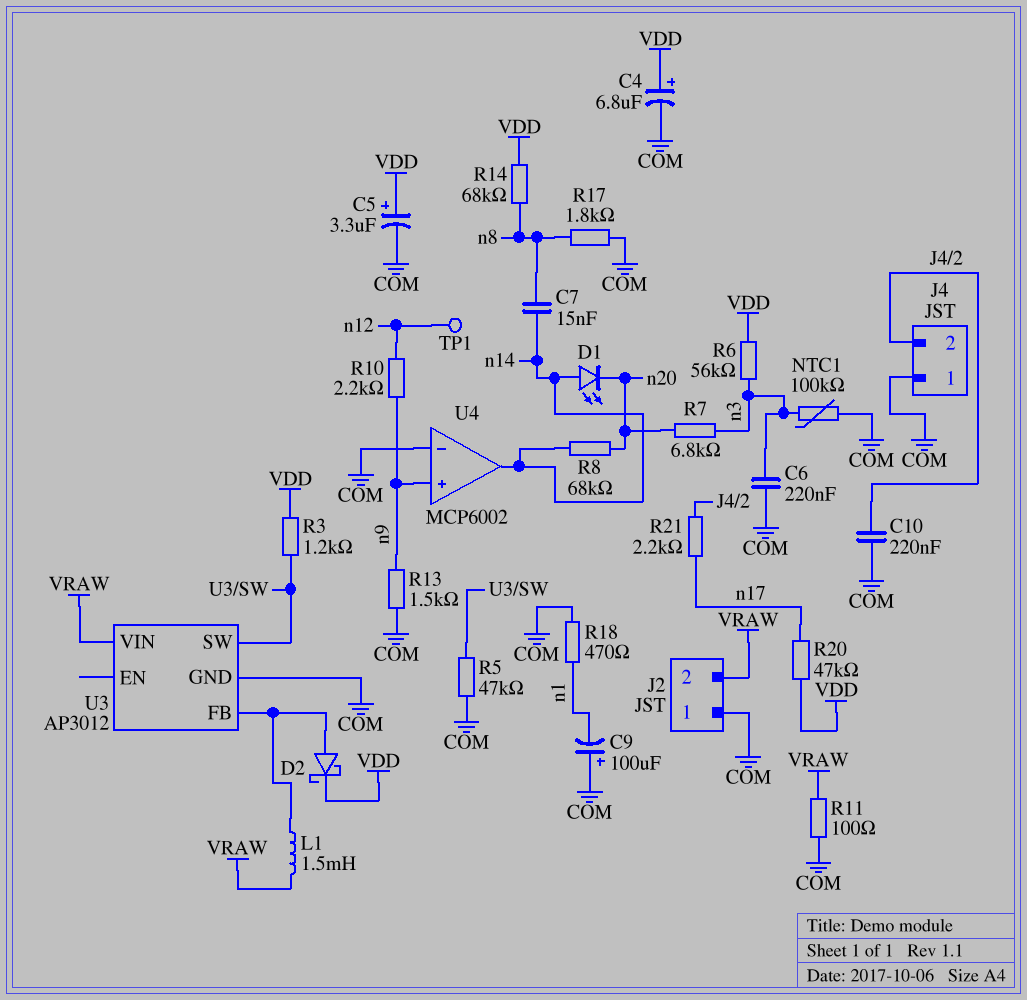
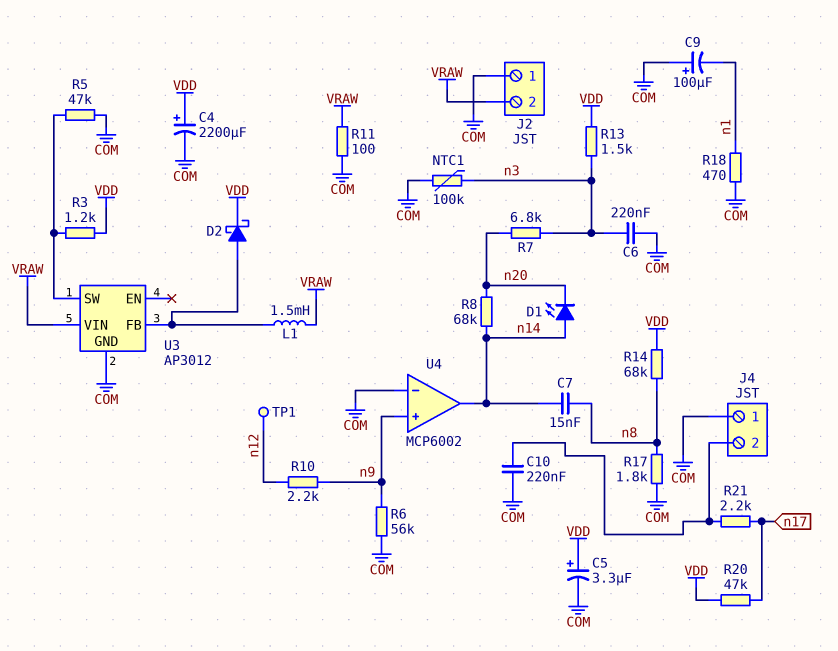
C4: 6.8uF (plus VDD, minus COM) -> 2200uF (plus VDD, minus COM)
R6: 56k (VDD, n3) -> 56k (COM, n9)
R13: 1.5k (COM, n9) -> 1.5k (VDD, n3)

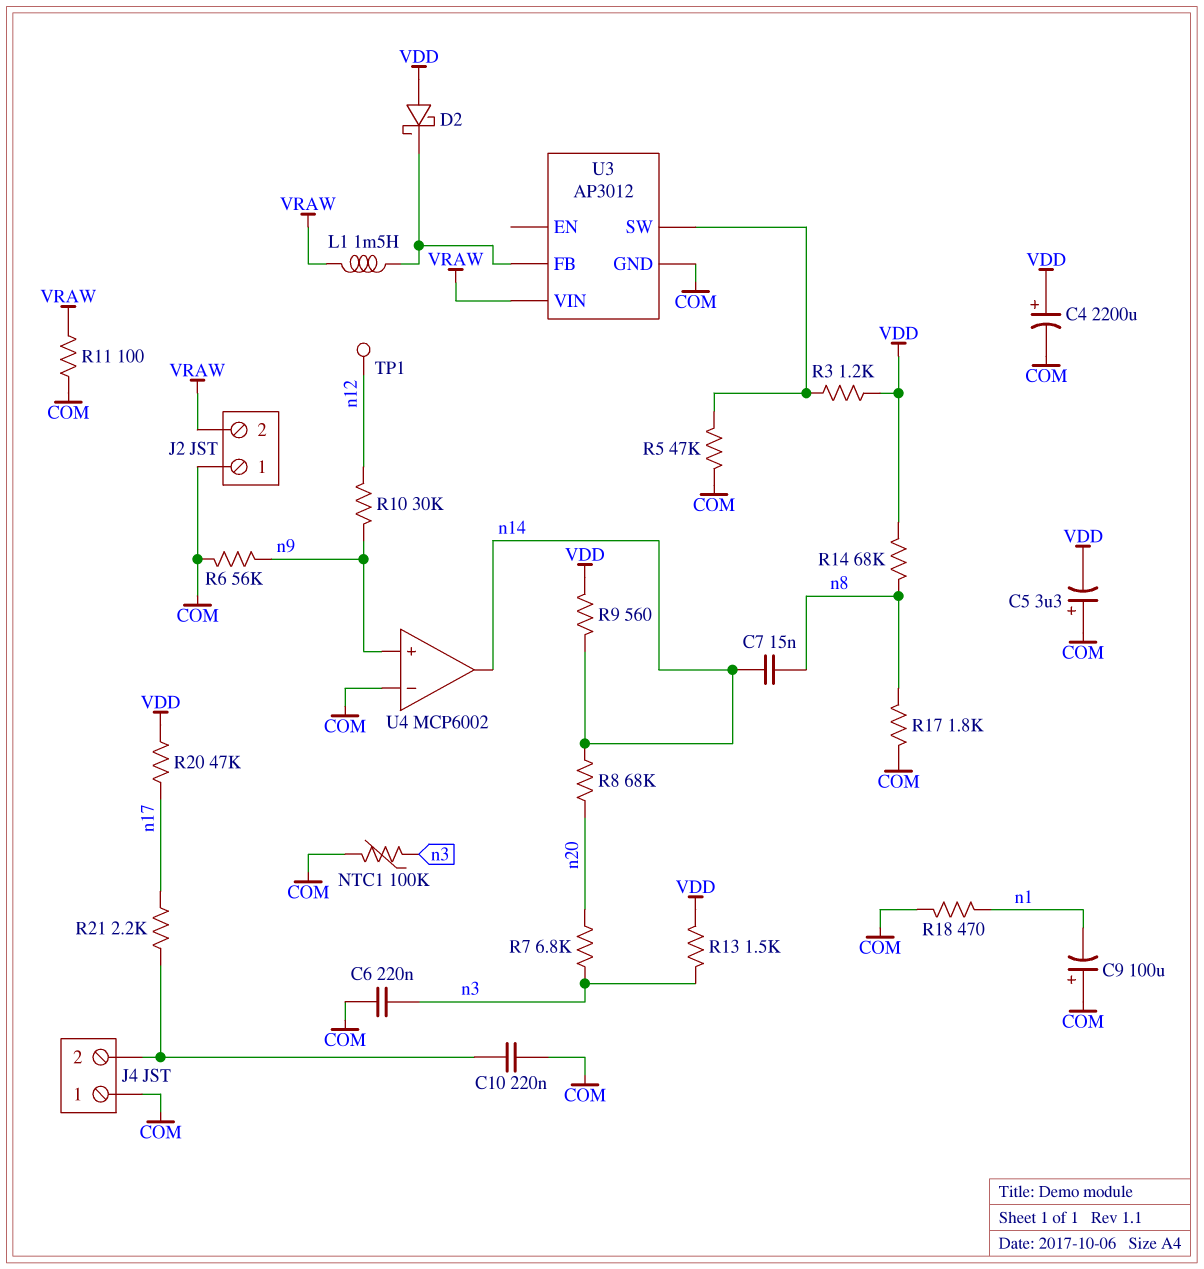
C5: 3.3uF (plus VDD, minus COM) -> 3.3uF (plus COM, minus VDD)
D1: LED (A n14, K n20) -> none
D2: schottky (A U3/FB, K VDD) -> schottky (A VDD, K U3/FB)
R9: none -> 560 (VDD, n14)
R10: 2.2k (n9, n12) -> 30k (n9, n12)

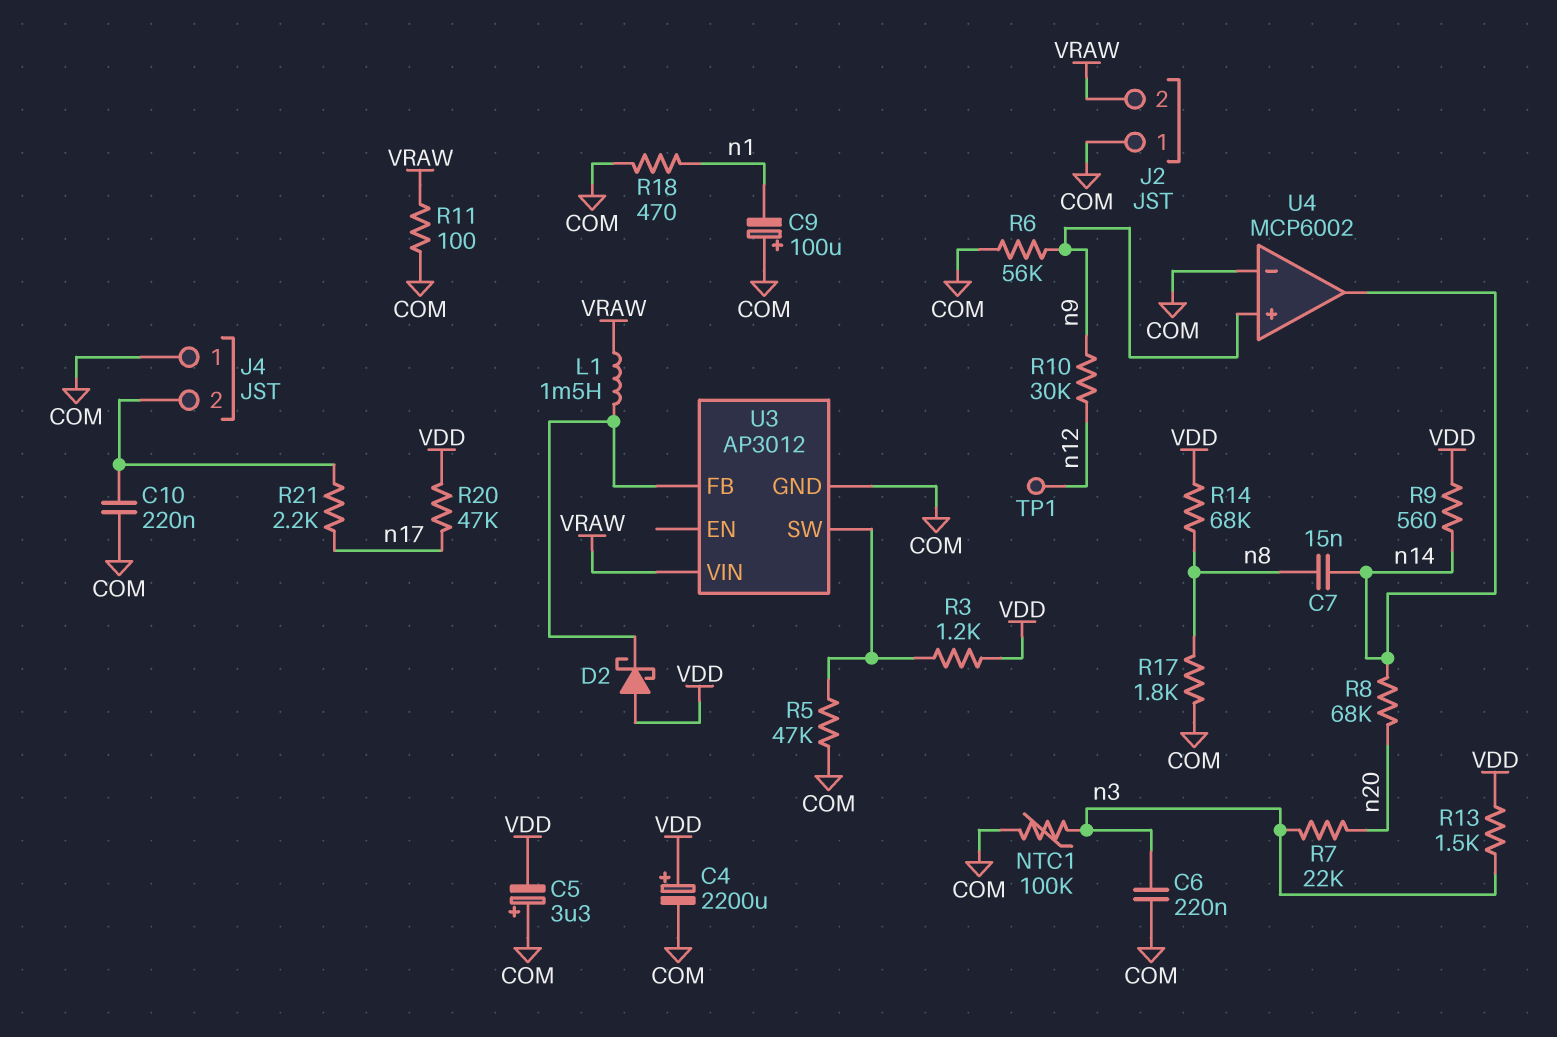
R7: 6.8k (n3, n20) -> 22k (n3, n20)

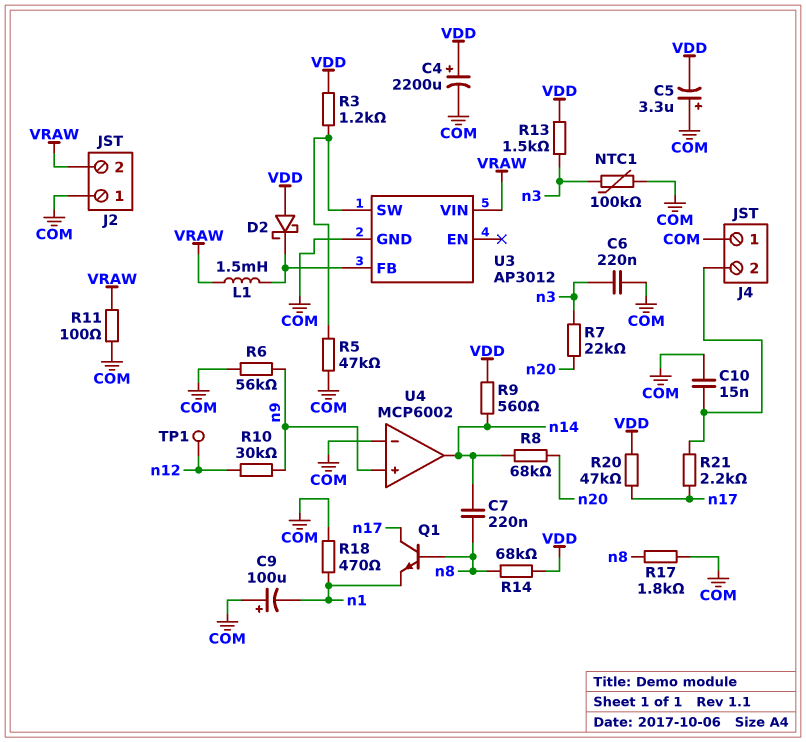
C7: 15nF (n8, n14) -> 220nF (n8, n14)
C10: 220nF (COM, J4/2) -> 15nF (COM, J4/2)
Q1: none -> NPN (B n8, C n17, E n1)

